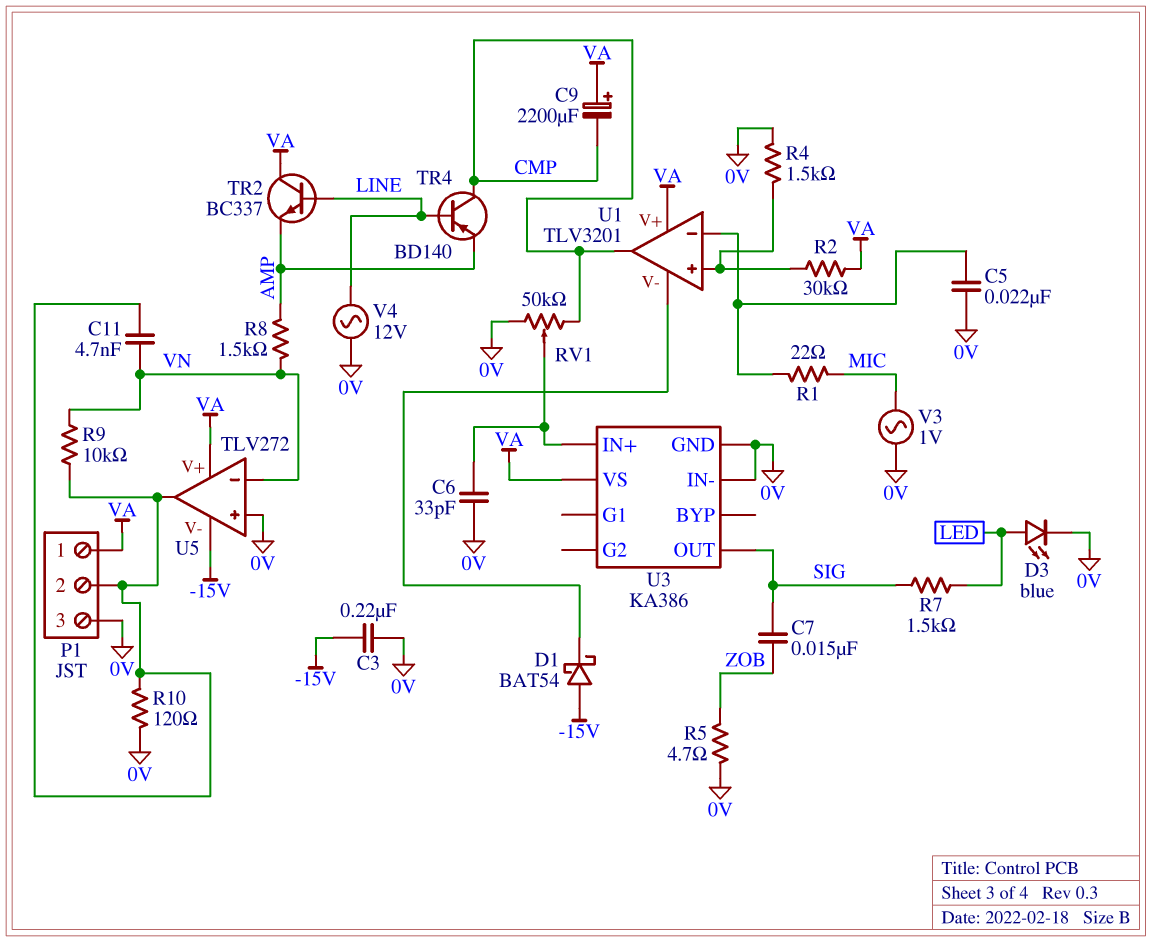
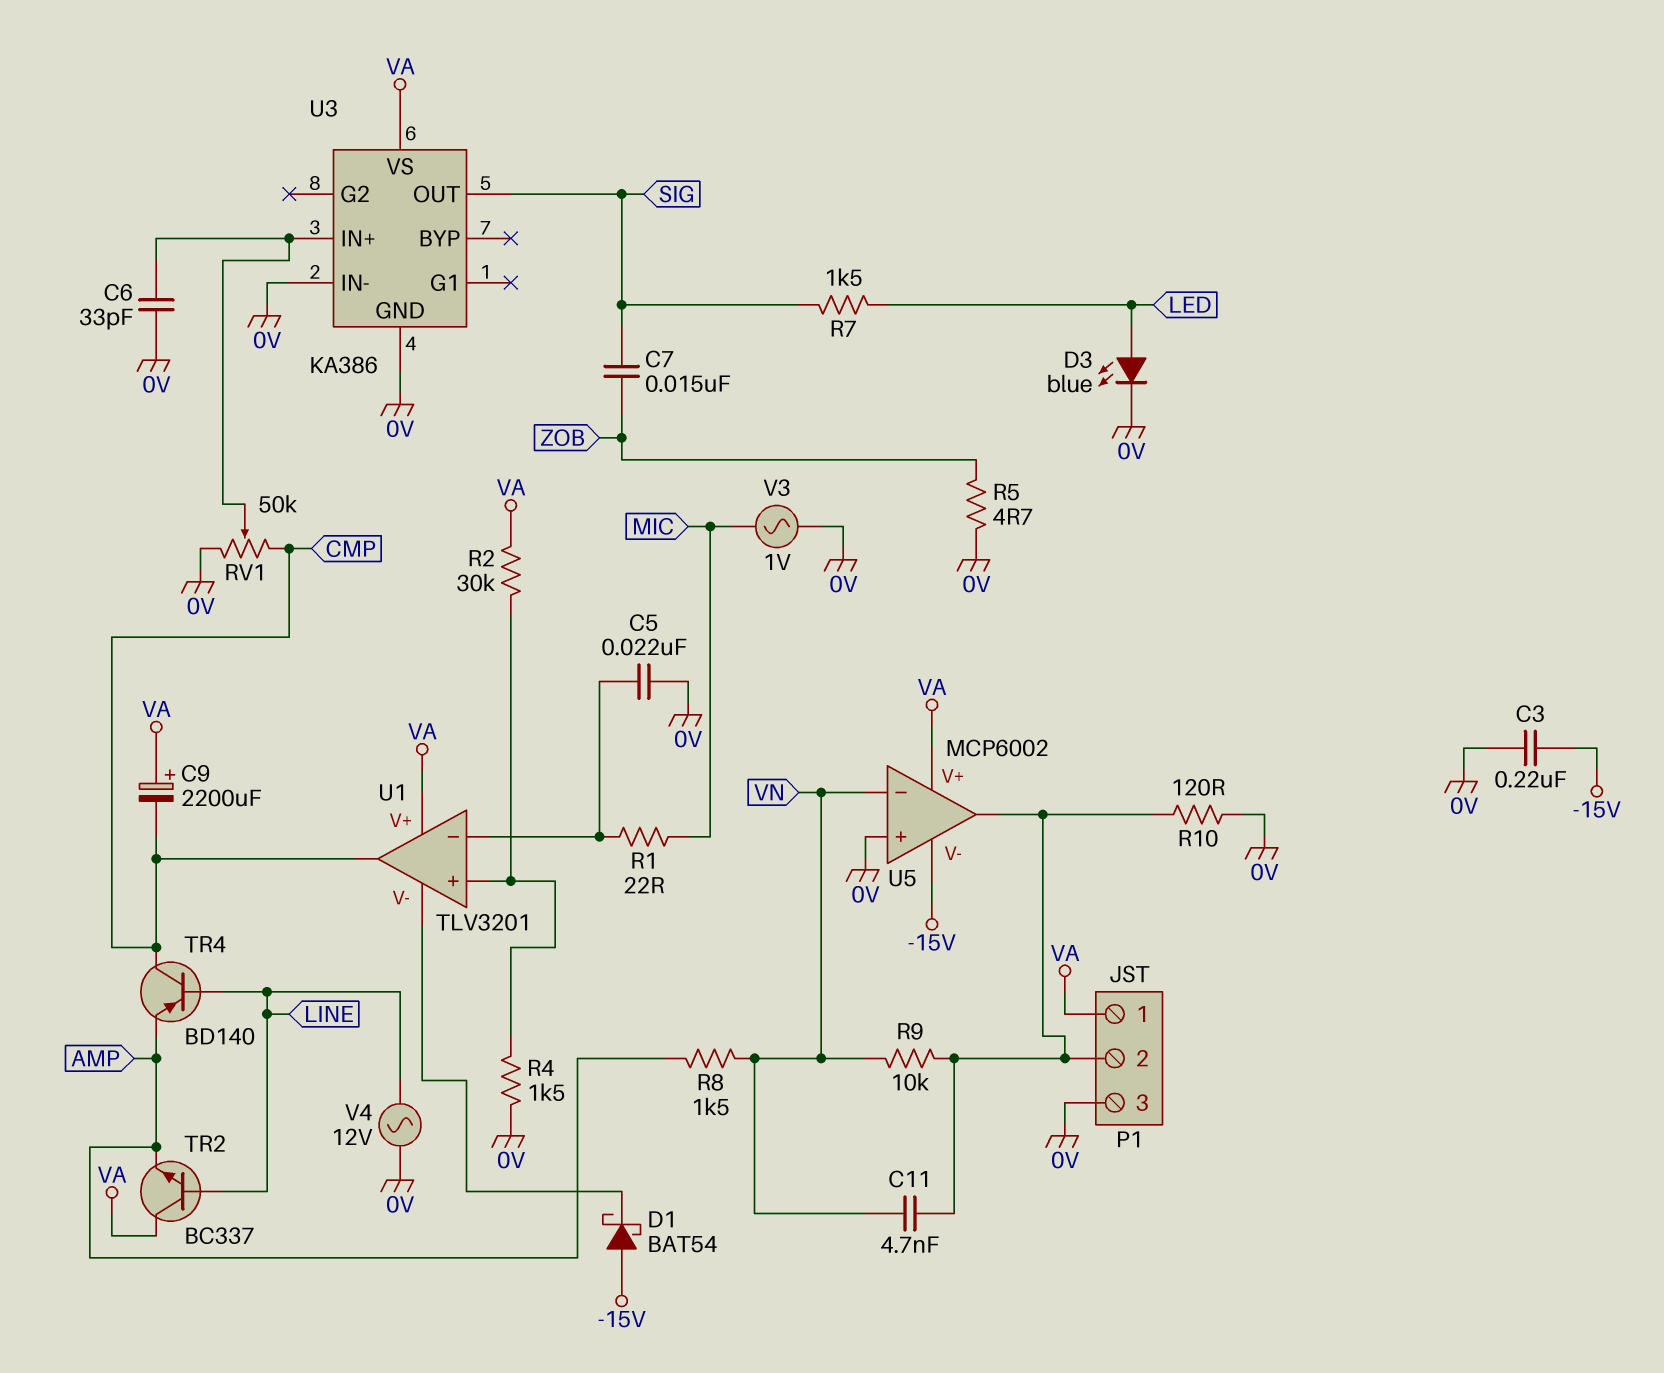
U5: TLV272 -> MCP6002

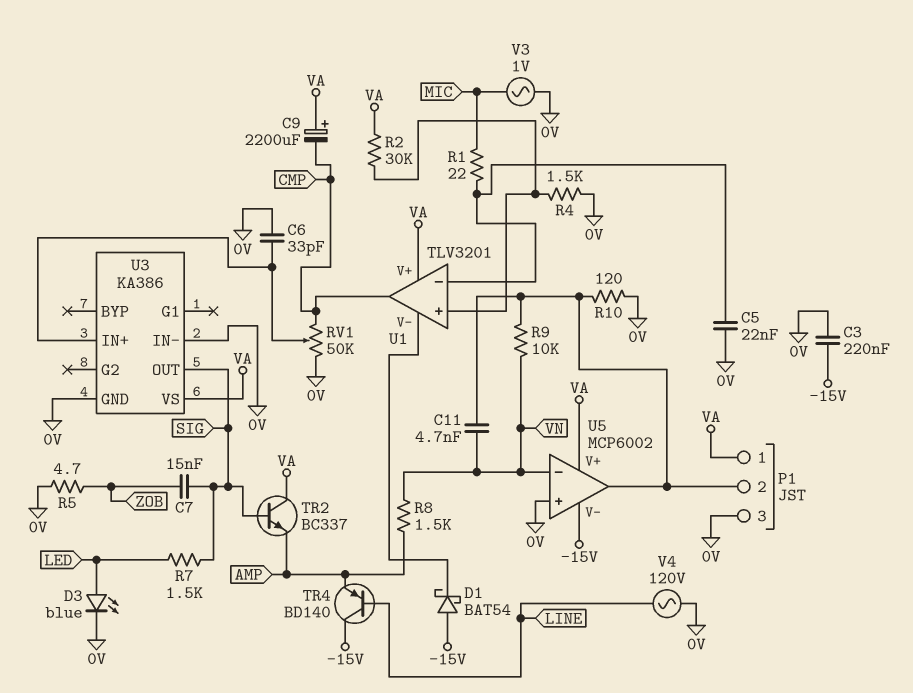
TR2: NPN BC337 (B LINE, C VA, E AMP) -> NPN BC337 (B SIG, C VA, E AMP)
TR4: PNP BD140 (B LINE, C CMP, E AMP) -> PNP BD140 (B LINE, C -15V, E AMP)
V4: AC 12V (0V, LINE) -> AC 120V (0V, LINE)

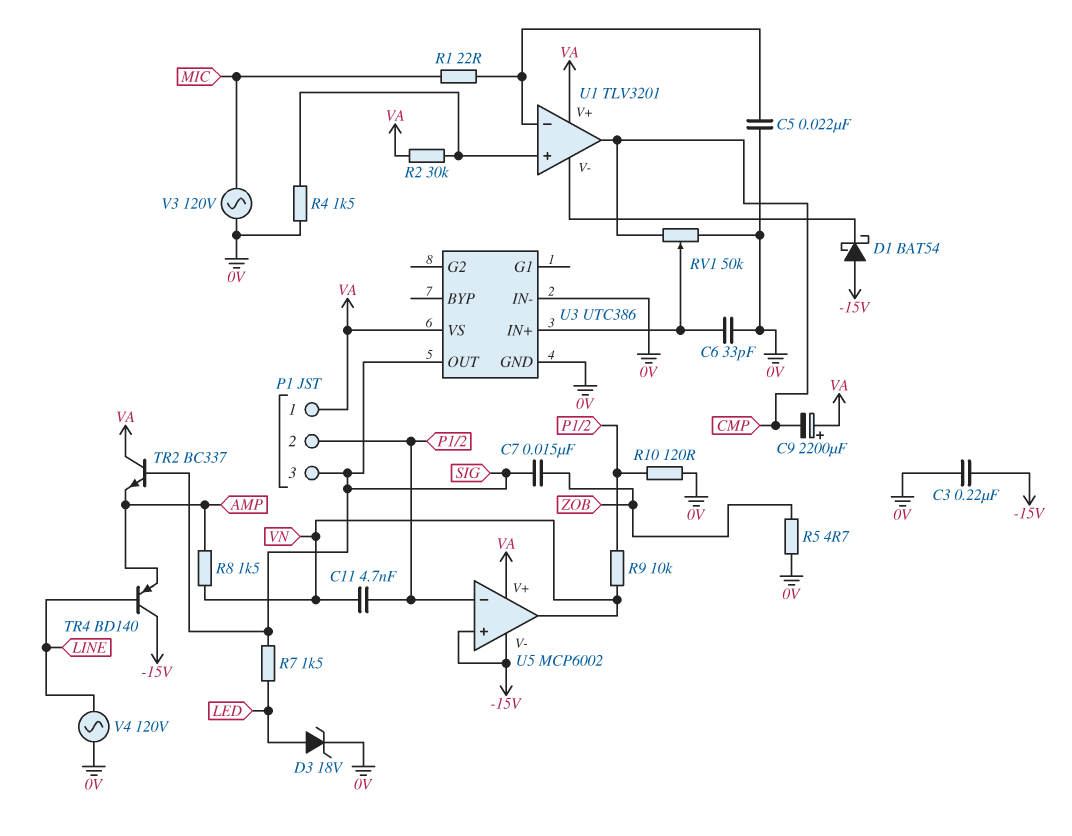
D3: LED blue (A LED, K 0V) -> zener 18V (A LED, K 0V)
P1 pin 3: 0V -> SIG
U3: KA386 -> UTC386
U5 pin in+: 0V -> -15V
U5 pin in-: VN -> P1/2
U5 pin out: P1/2 -> VN
V3: AC 1V (0V, MIC) -> AC 120V (0V, MIC)

